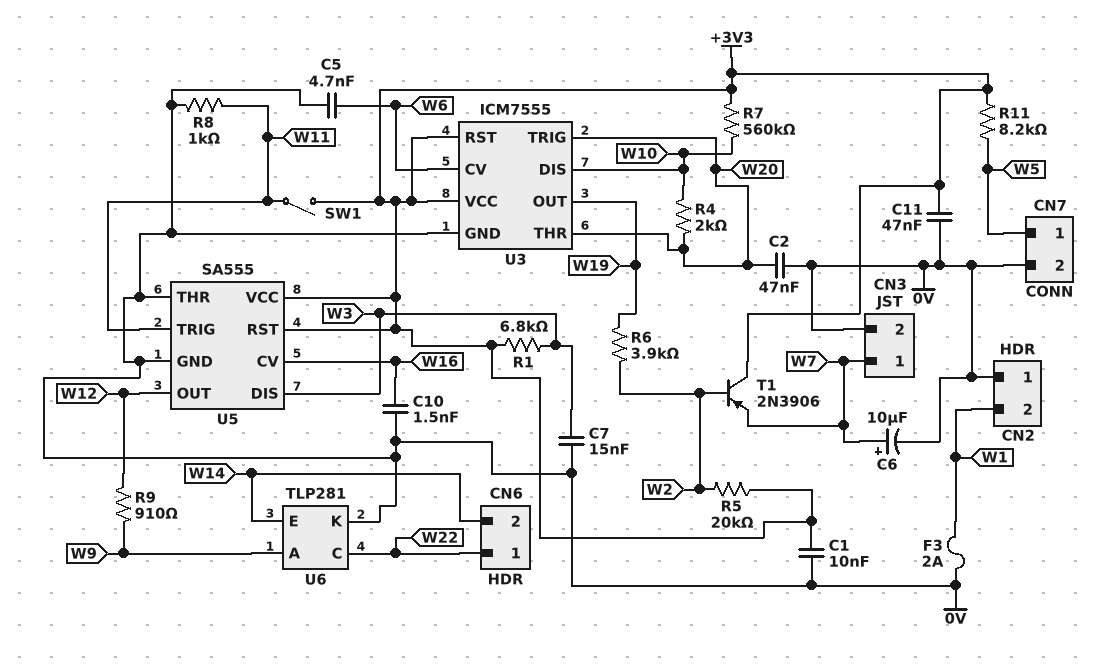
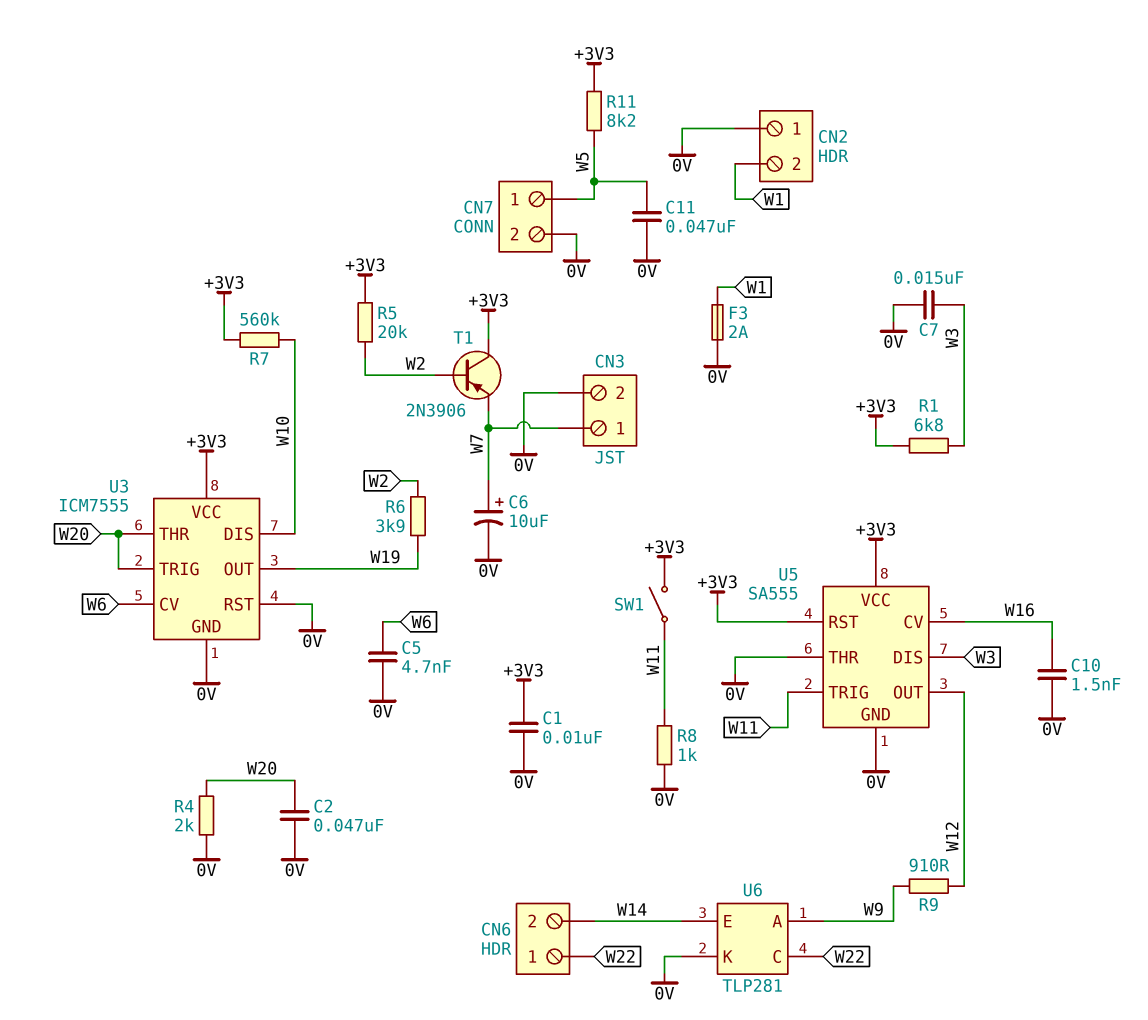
C11: 47nF (+3V3, 0V) -> 47nF (0V, W5)
R4: 2k (W10, W20) -> 2k (0V, W20)
U3 pin RST: +3V3 -> 0V

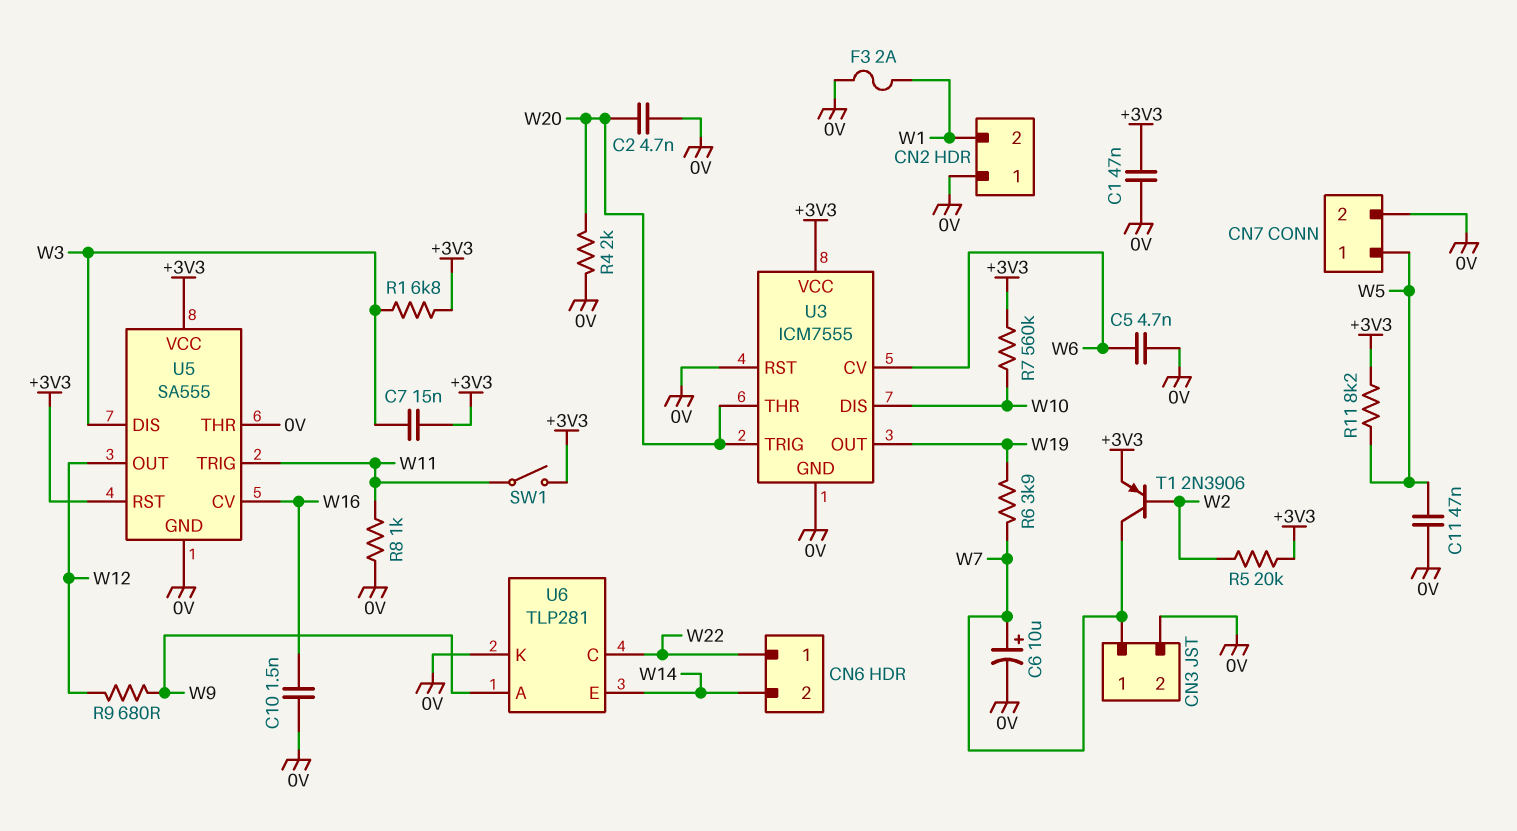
C1: 10nF (+3V3, 0V) -> 47nF (+3V3, 0V)
C2: 47nF (0V, W20) -> 4.7nF (0V, W20)
C7: 15nF (0V, W3) -> 15nF (+3V3, W3)
R6: 3.9k (W2, W19) -> 3.9k (W7, W19)
R9: 910 (W9, W12) -> 680 (W9, W12)
T1: PNP 2N3906 (B W2, C +3V3, E W7) -> PNP 2N3906 (B W2, C W7, E +3V3)

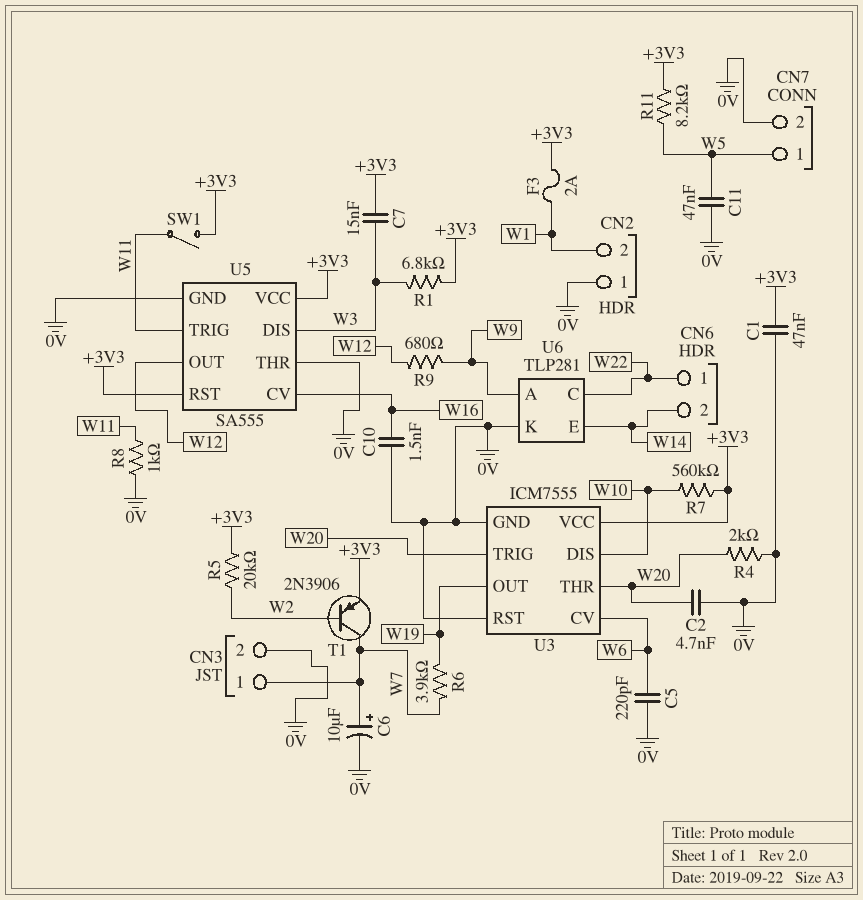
C5: 4.7nF (0V, W6) -> 220pF (0V, W6)
F3: 2A (0V, W1) -> 2A (+3V3, W1)

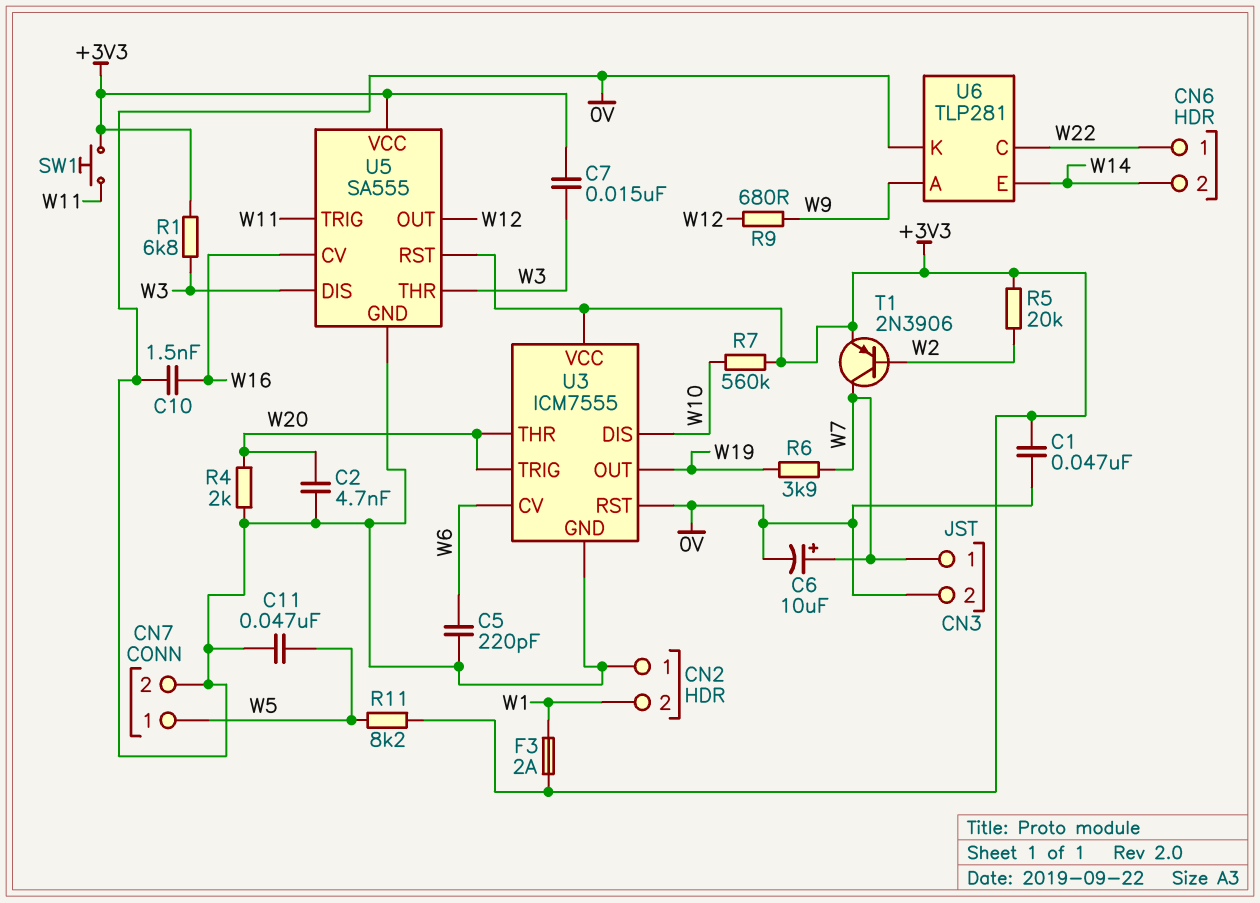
R8: 1k (0V, W11) -> none
SW1: switch (+3V3, W11) -> button (+3V3, W11)
U5 pin THR: 0V -> W3

